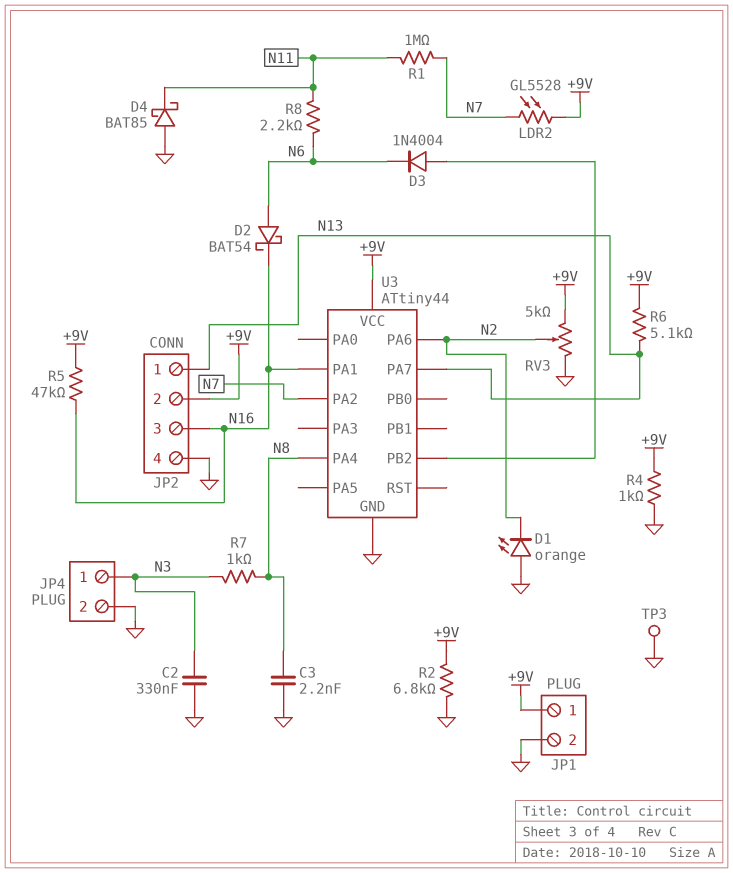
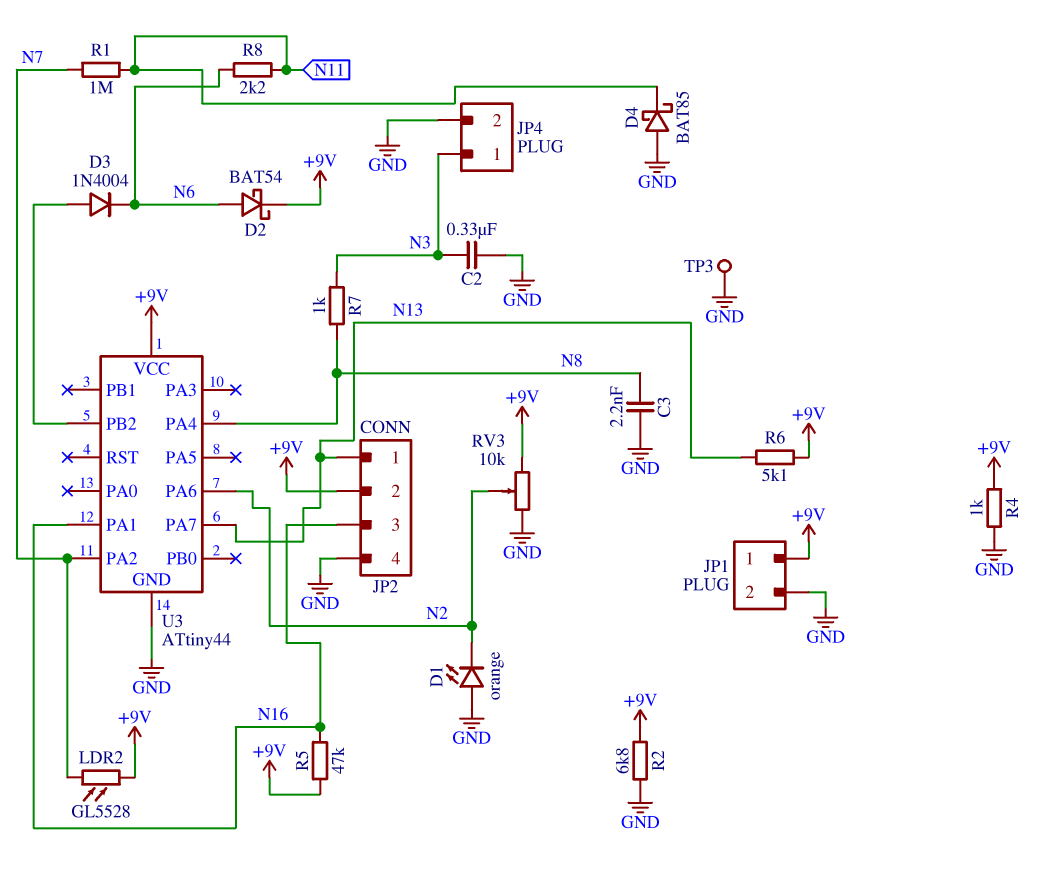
D2: schottky BAT54 (A N6, K N16) -> schottky BAT54 (A N6, K +9V)
RV3: 5k (+9V, GND, wiper N2) -> 10k (+9V, GND, wiper N2)

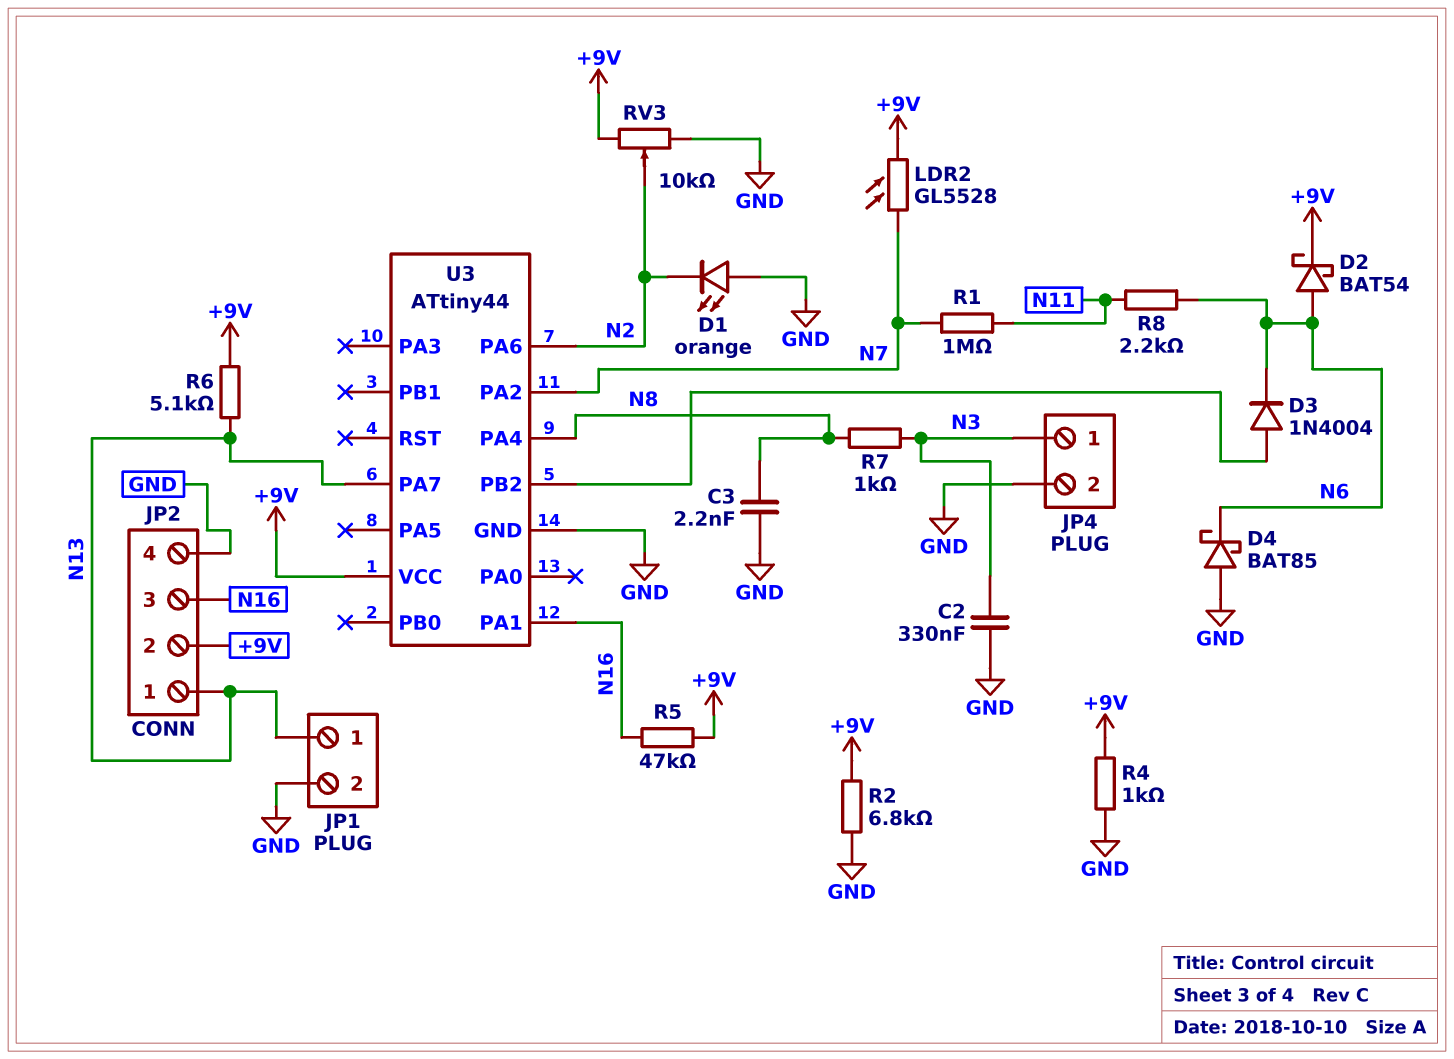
D4: schottky BAT85 (A GND, K N11) -> schottky BAT85 (A GND, K N6)
JP1 pin 1: +9V -> N13
TP3: test point (GND) -> none

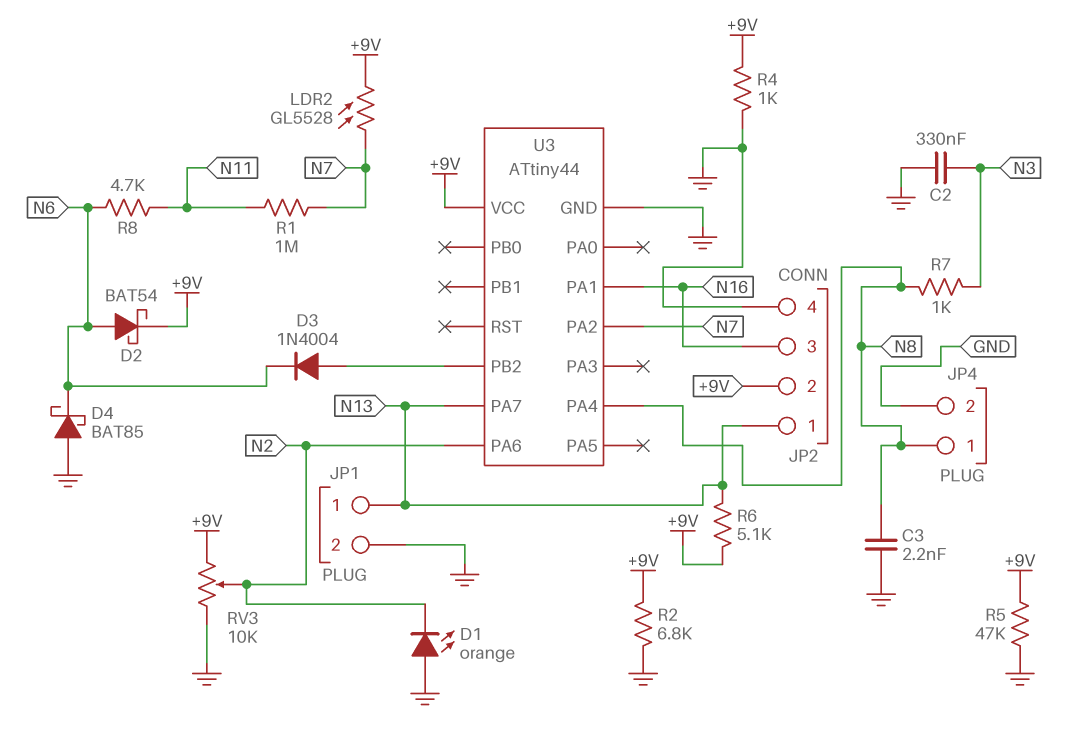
JP4 pin 1: N3 -> N8
R5: 47k (+9V, N16) -> 47k (+9V, GND)
R8: 2.2k (N6, N11) -> 4.7k (N6, N11)

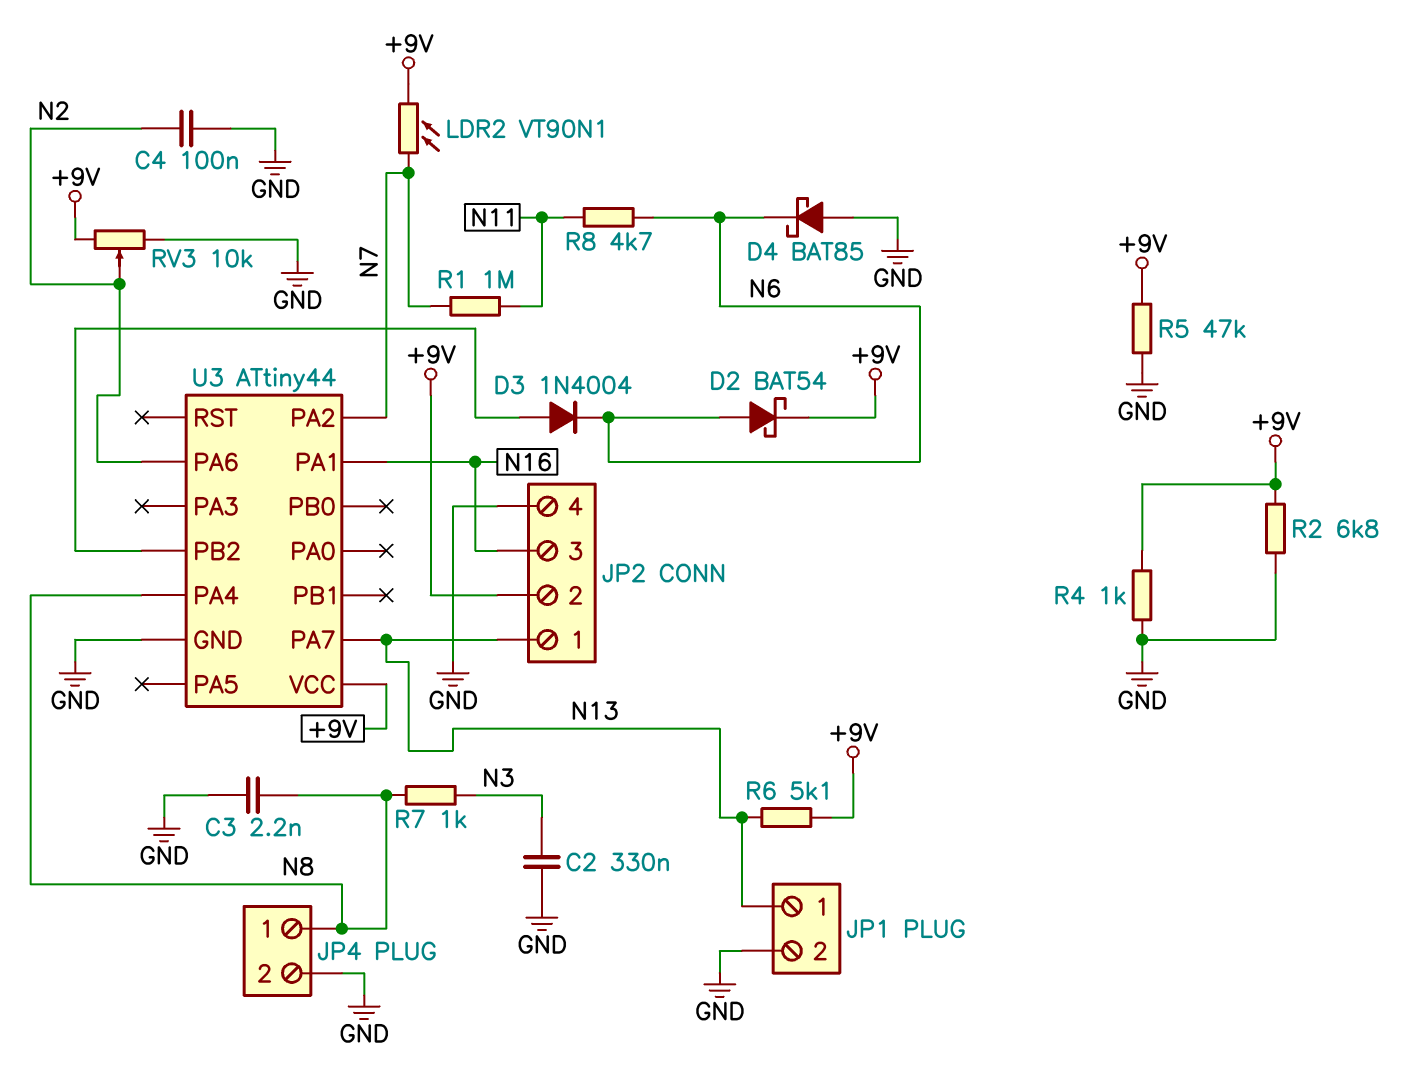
C4: none -> 100nF (GND, N2)
D1: LED orange (A GND, K N2) -> none
LDR2: GL5528 (+9V, N7) -> VT90N1 (+9V, N7)

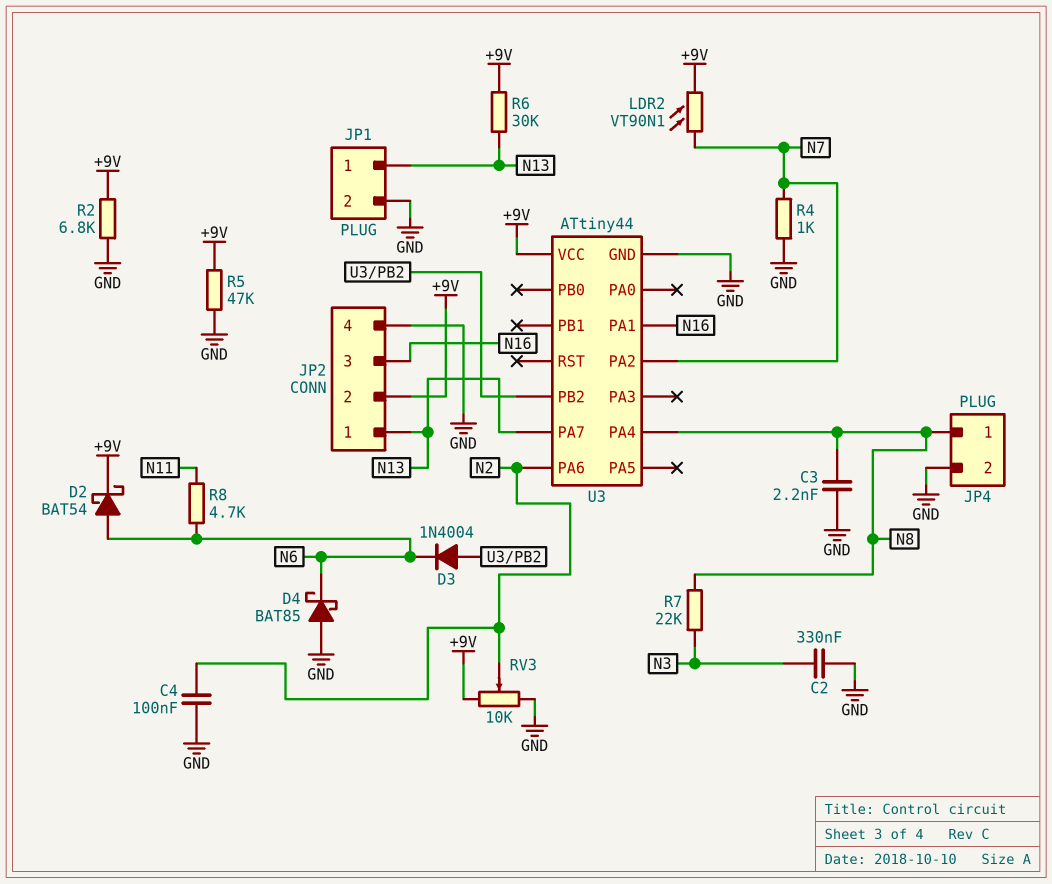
R1: 1M (N7, N11) -> none
R4: 1k (+9V, GND) -> 1k (GND, N7)
R6: 5.1k (+9V, N13) -> 30k (+9V, N13)
R7: 1k (N3, N8) -> 22k (N3, N8)

